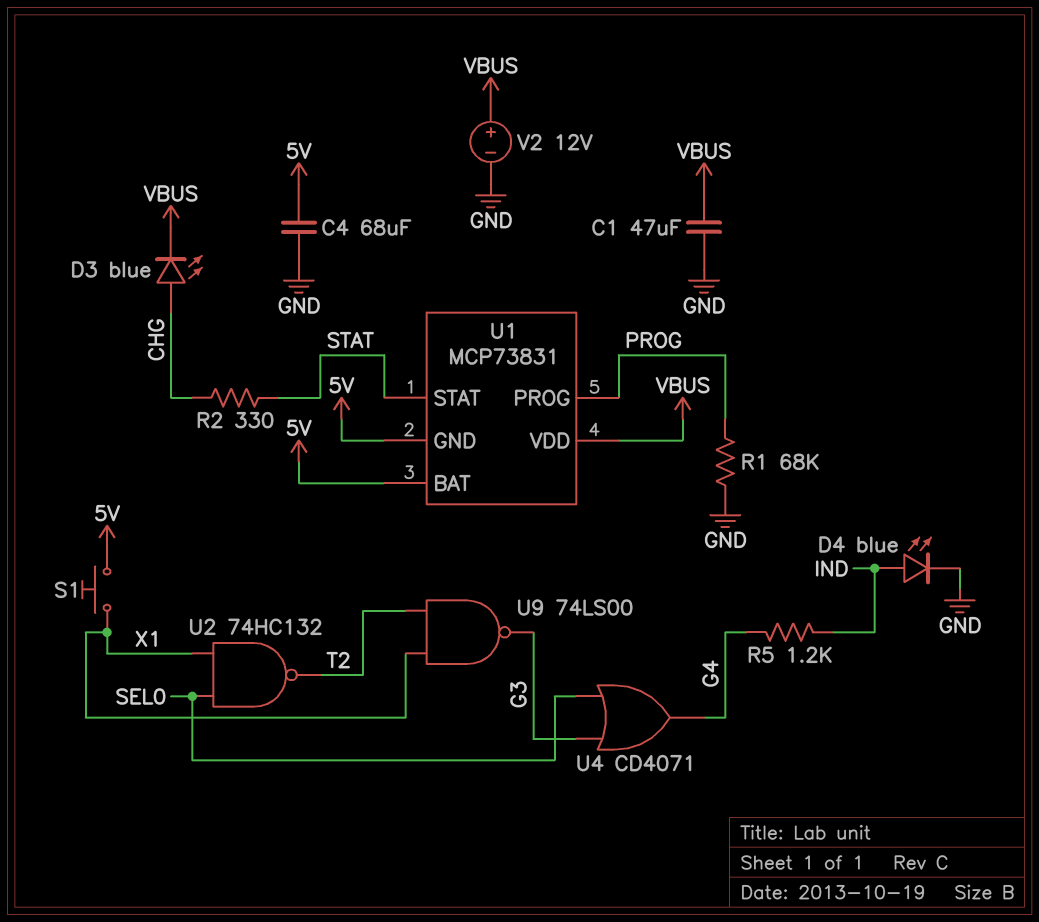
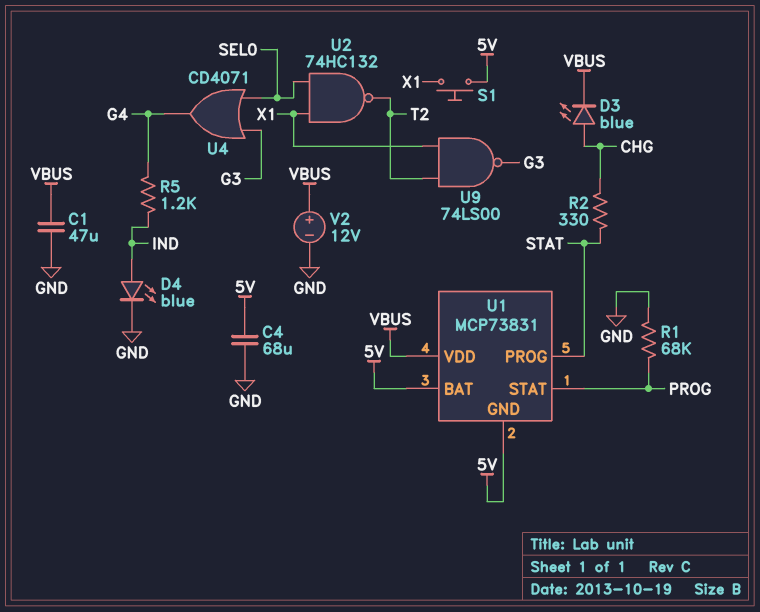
U1 pin PROG: PROG -> STAT
U1 pin STAT: STAT -> PROG

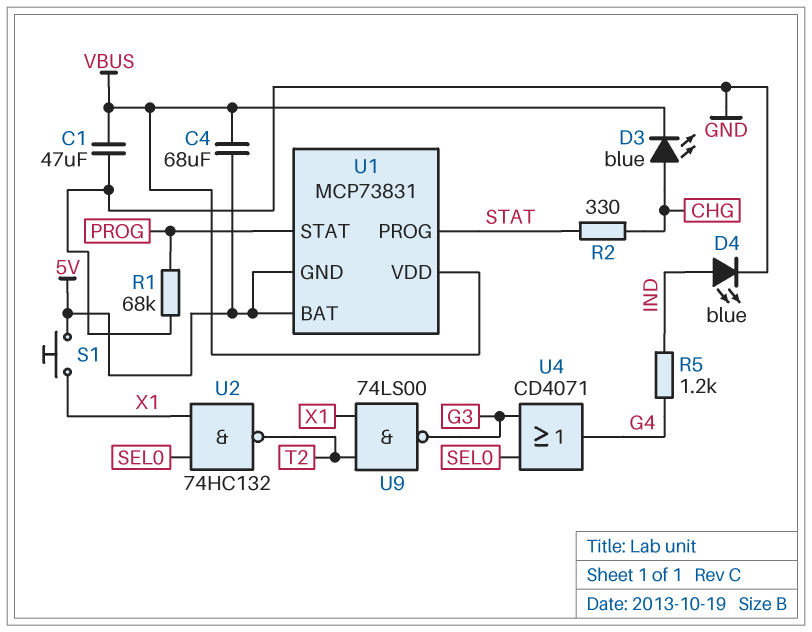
C4: 68uF (5V, GND) -> 68uF (5V, VBUS)
V2: 12V (plus VBUS, minus GND) -> none

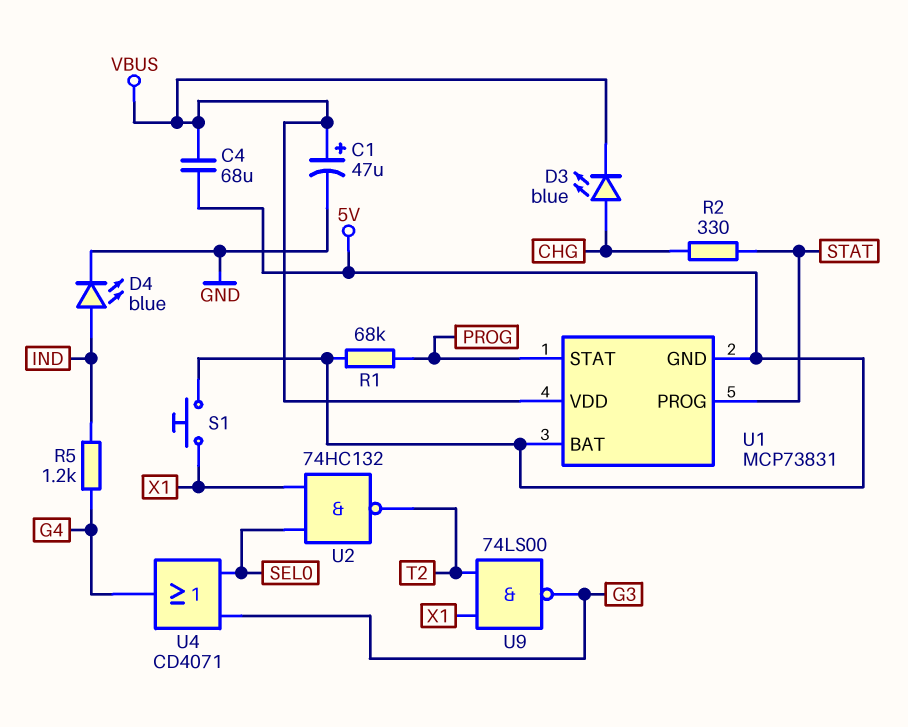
C1: 47uF (GND, VBUS) -> 47uF (plus VBUS, minus GND)
R1: 68k (GND, PROG) -> 68k (5V, PROG)

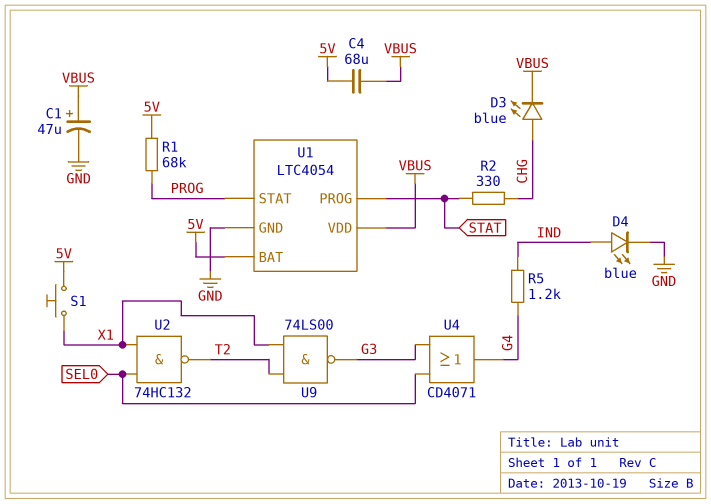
U1: MCP73831 -> LTC4054
U1 pin GND: 5V -> GND

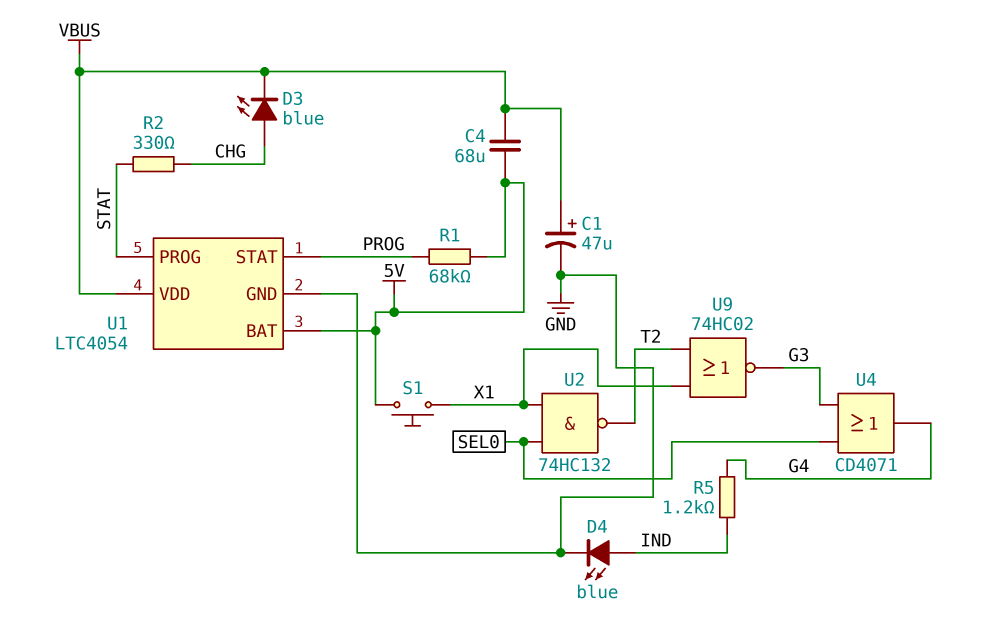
U9: NAND 74LS00 (in T2, in X1, out G3) -> NOR 74HC02 (in T2, in X1, out G3)

